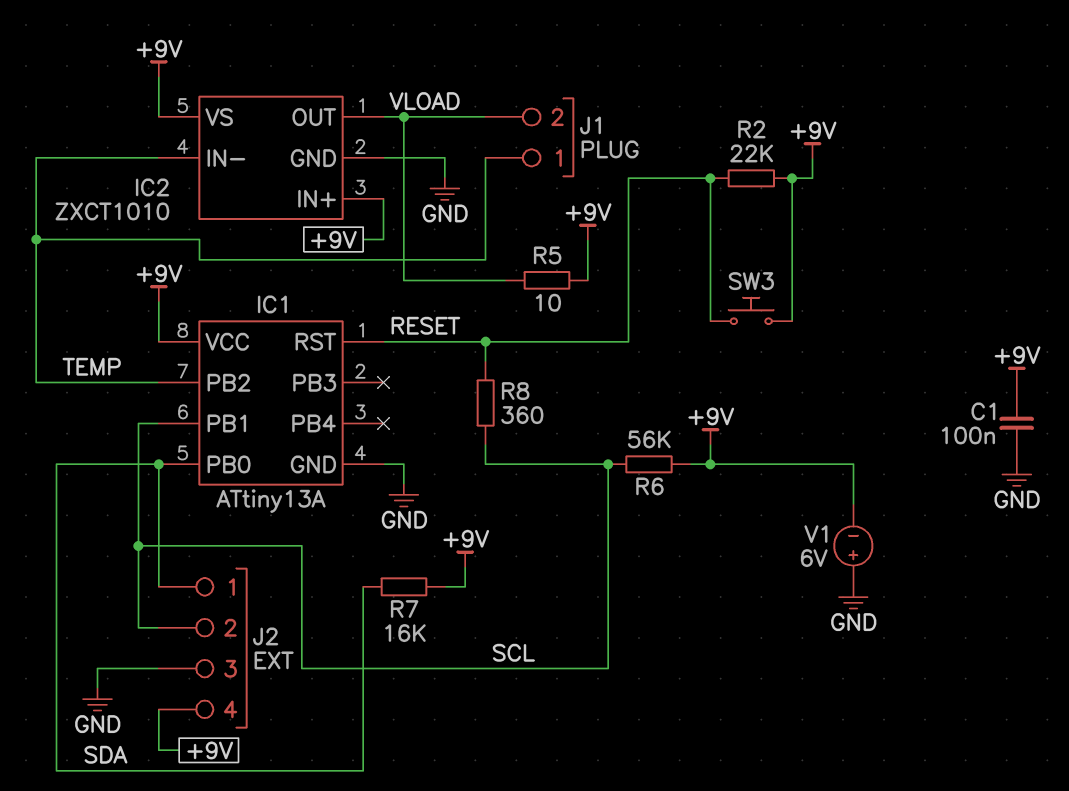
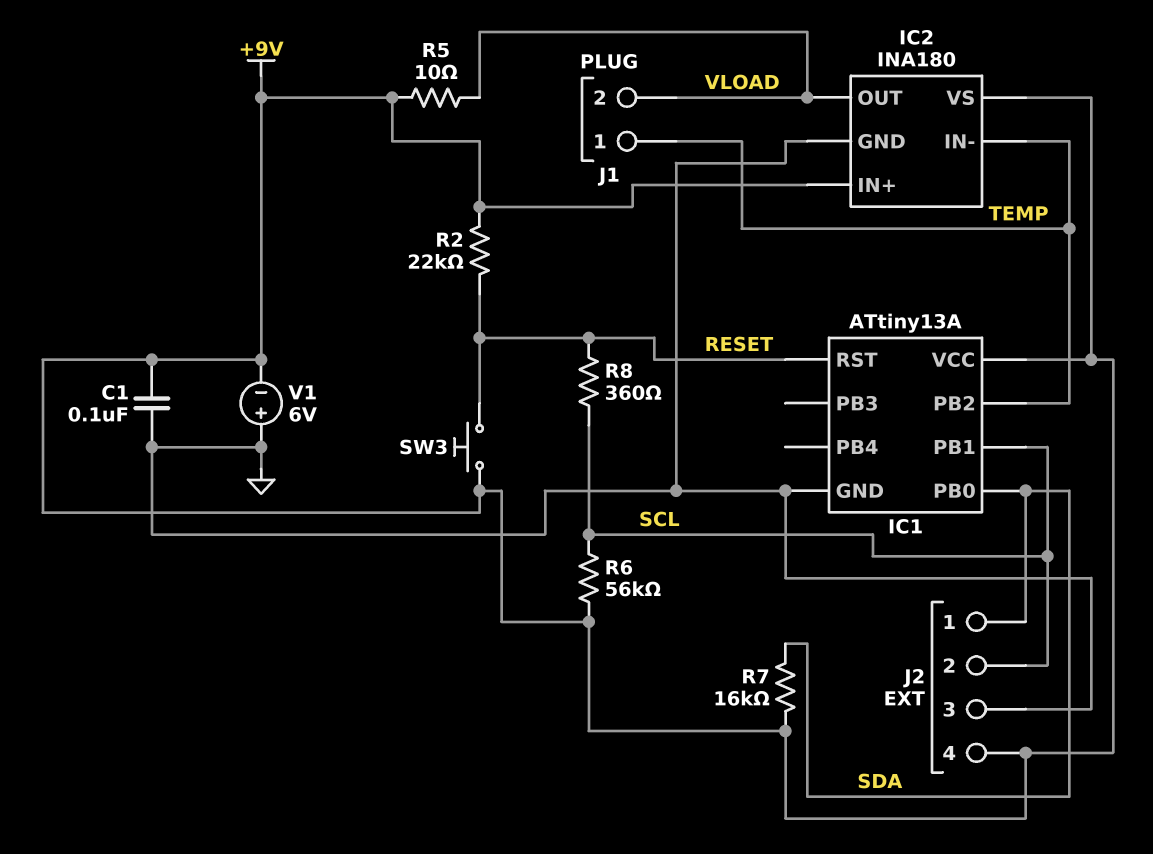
IC2: ZXCT1010 -> INA180

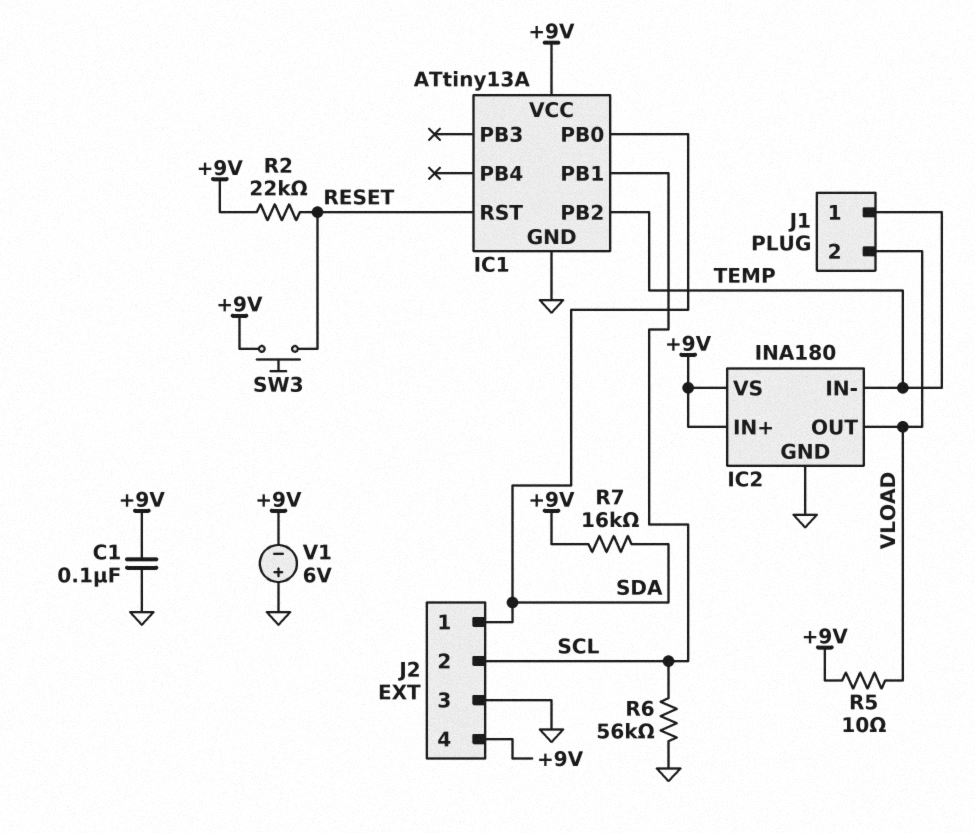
R6: 56k (+9V, SCL) -> 56k (GND, SCL)
R8: 360 (RESET, SCL) -> none

